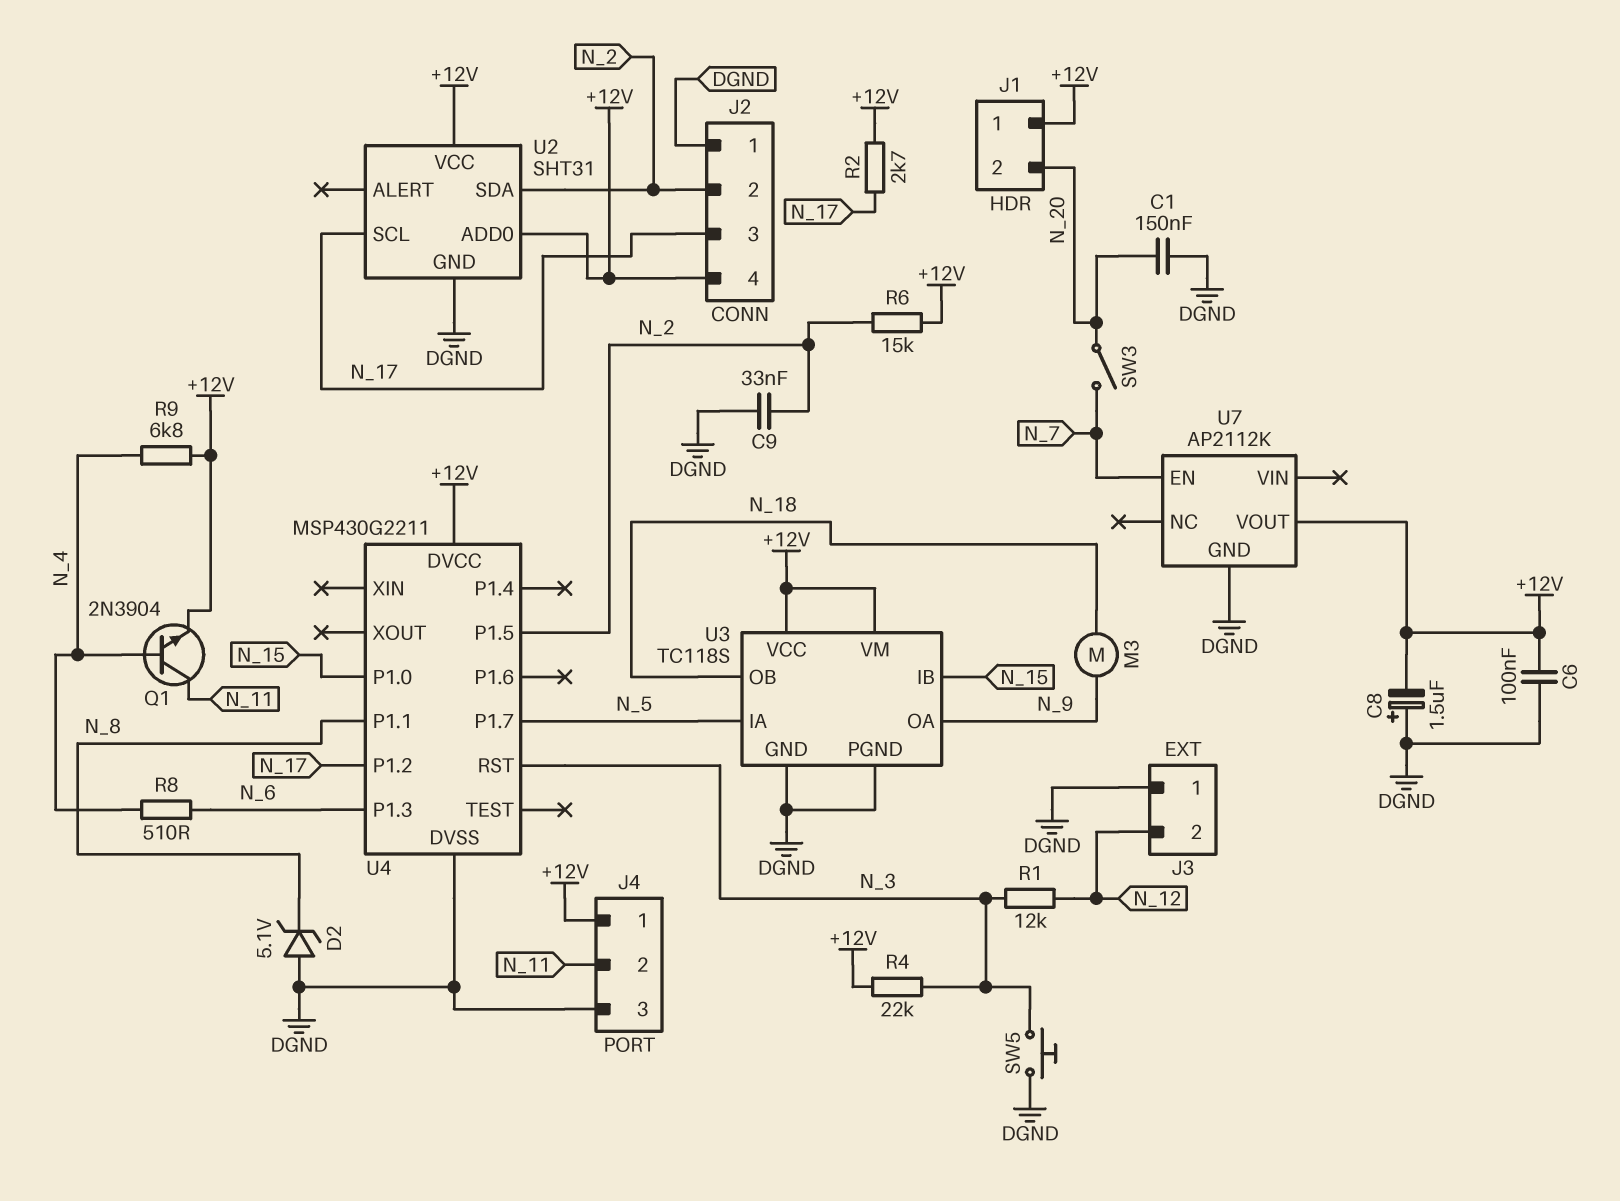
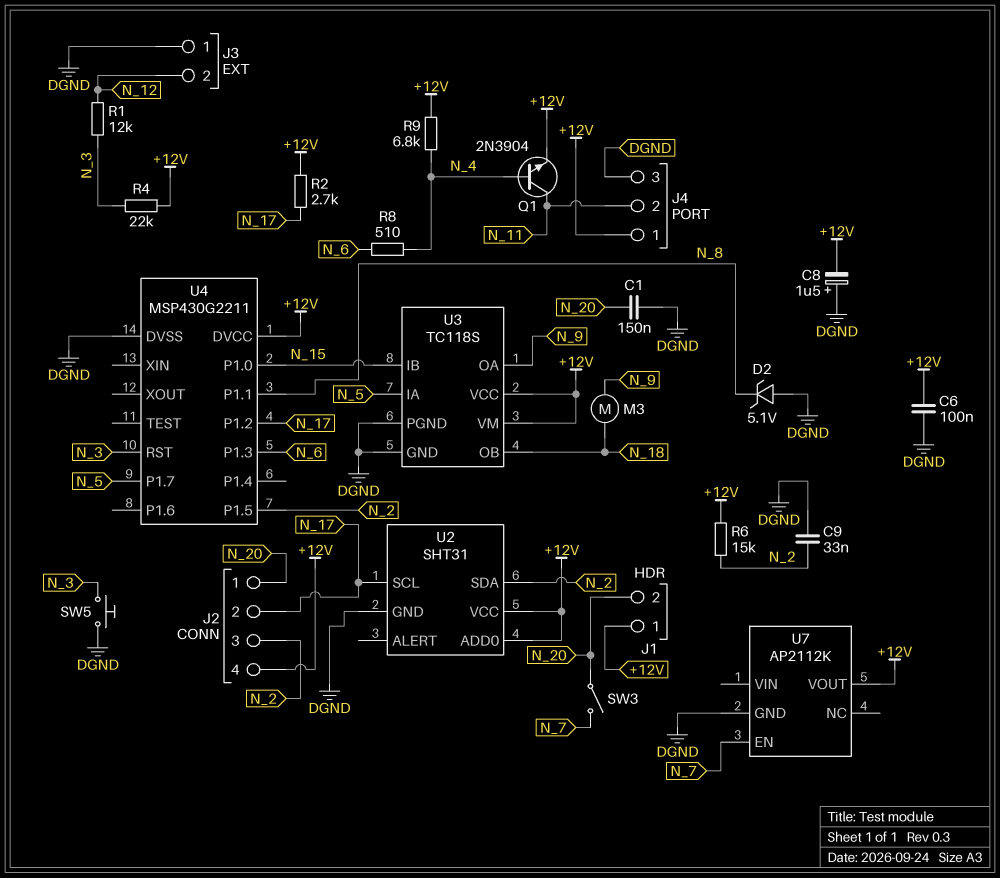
J2 pin 1: DGND -> N_20
J2 pin 2: N_2 -> N_17
J2 pin 3: N_17 -> N_2

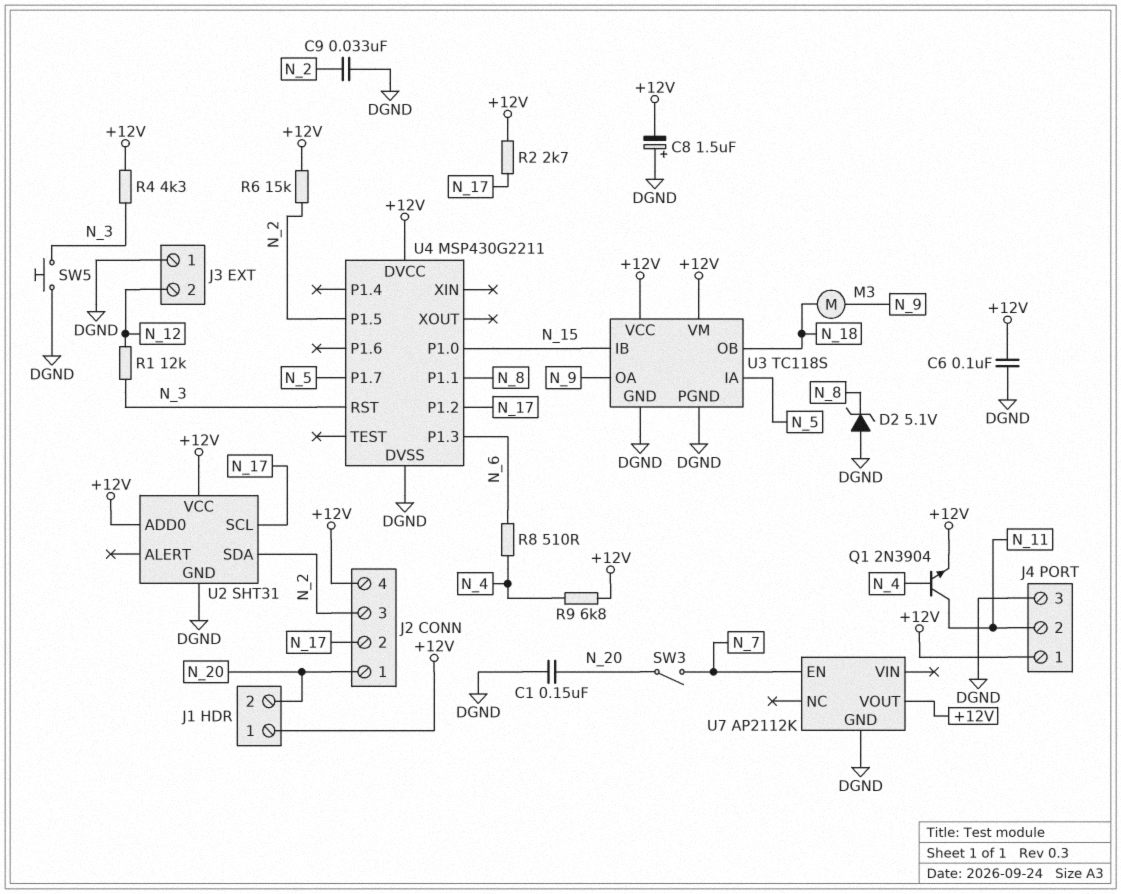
R4: 22k (+12V, N_3) -> 4.3k (+12V, N_3)

